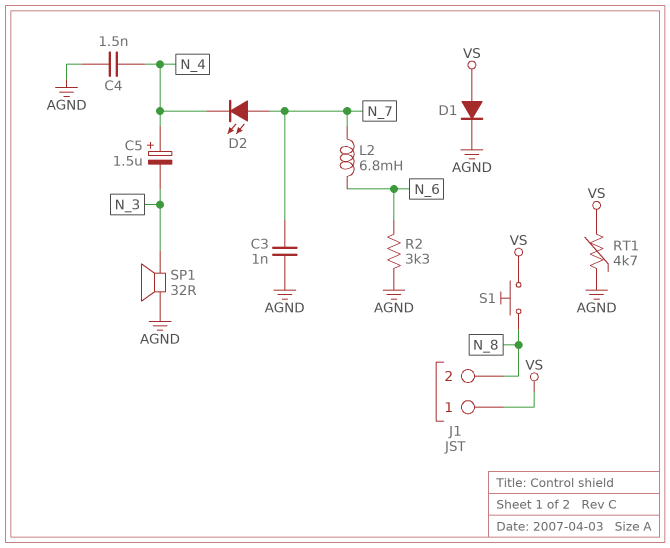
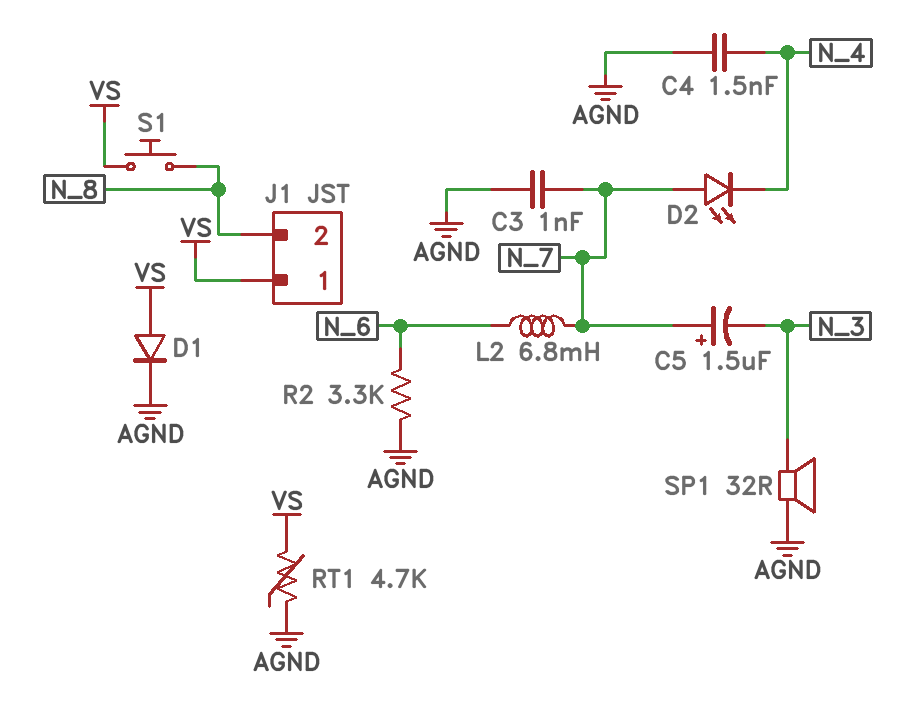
C5: 1.5uF (plus N_4, minus N_3) -> 1.5uF (plus N_7, minus N_3)

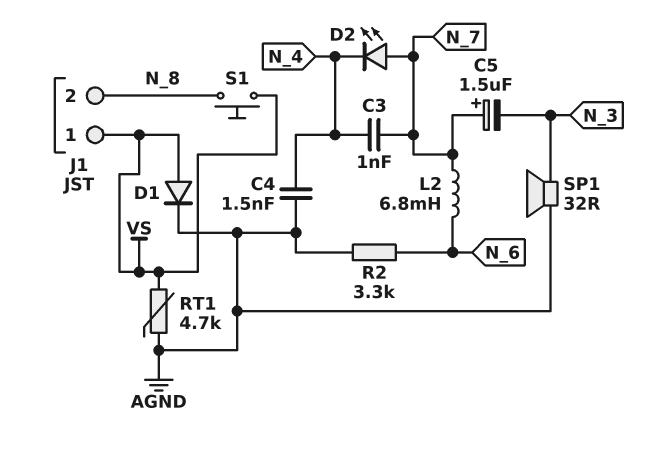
C3: 1nF (AGND, N_7) -> 1nF (N_4, N_7)

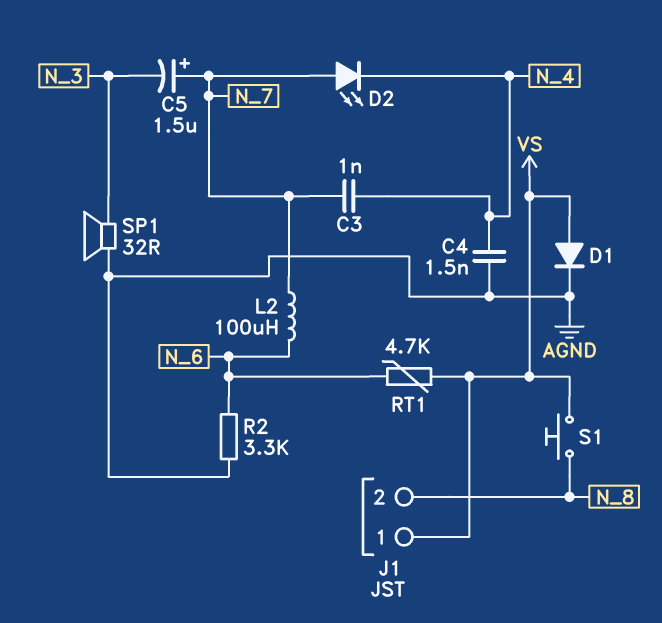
L2: 6.8mH (N_6, N_7) -> 100uH (N_6, N_7)
RT1: 4.7k (AGND, VS) -> 4.7k (N_6, VS)

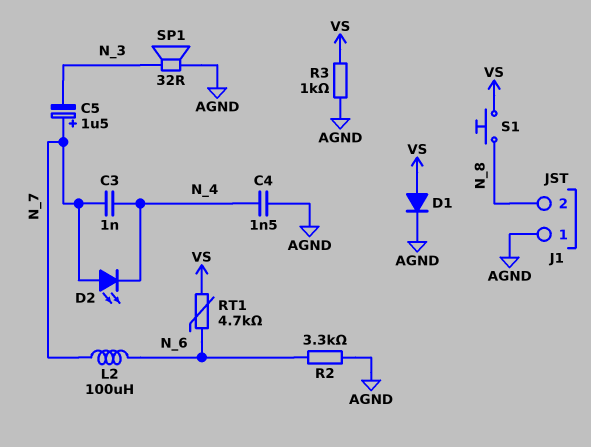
J1 pin 1: VS -> AGND
R3: none -> 1k (AGND, VS)

